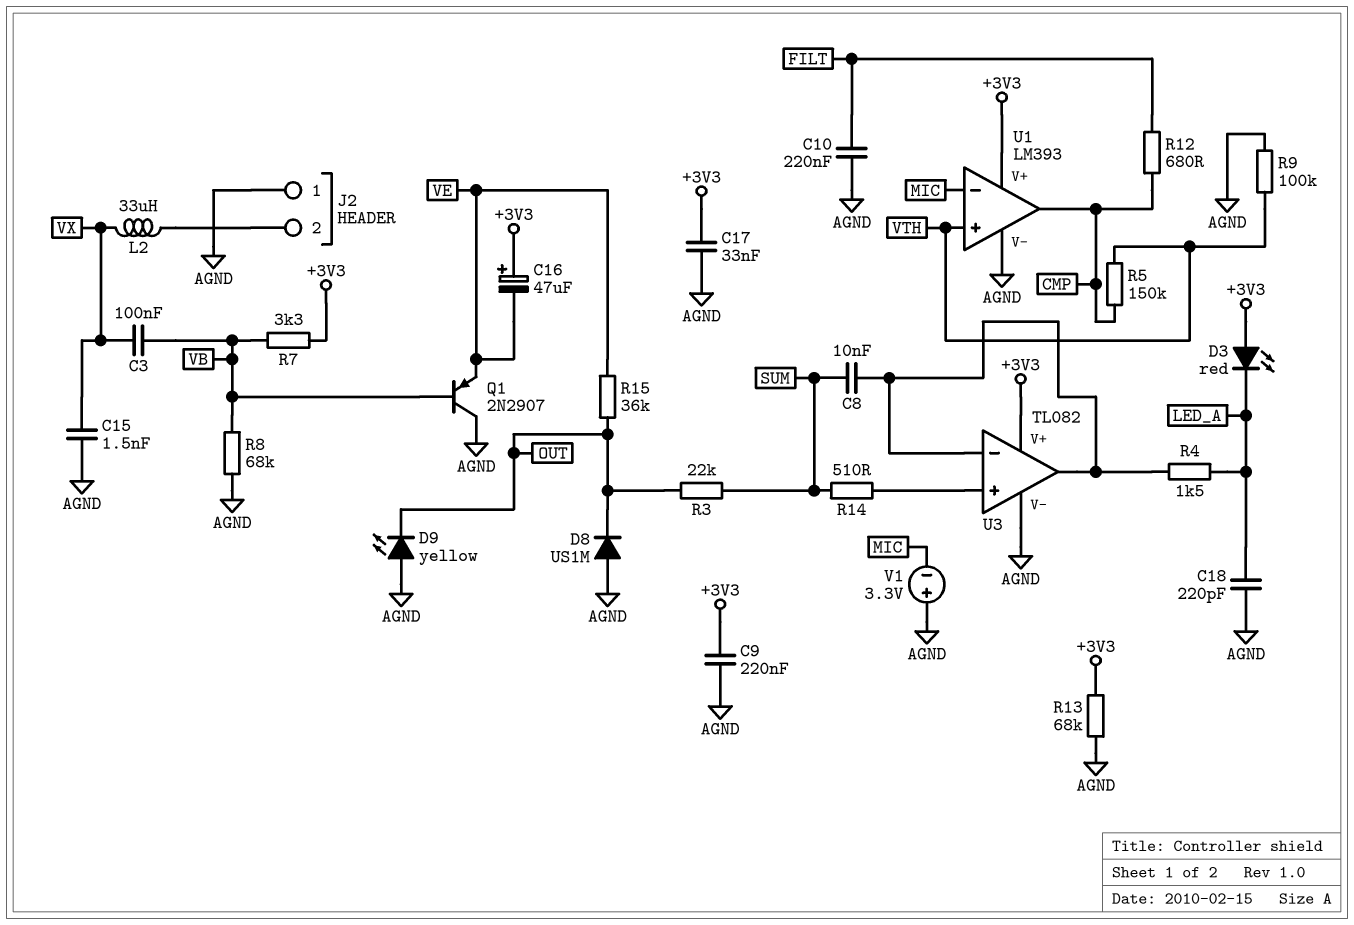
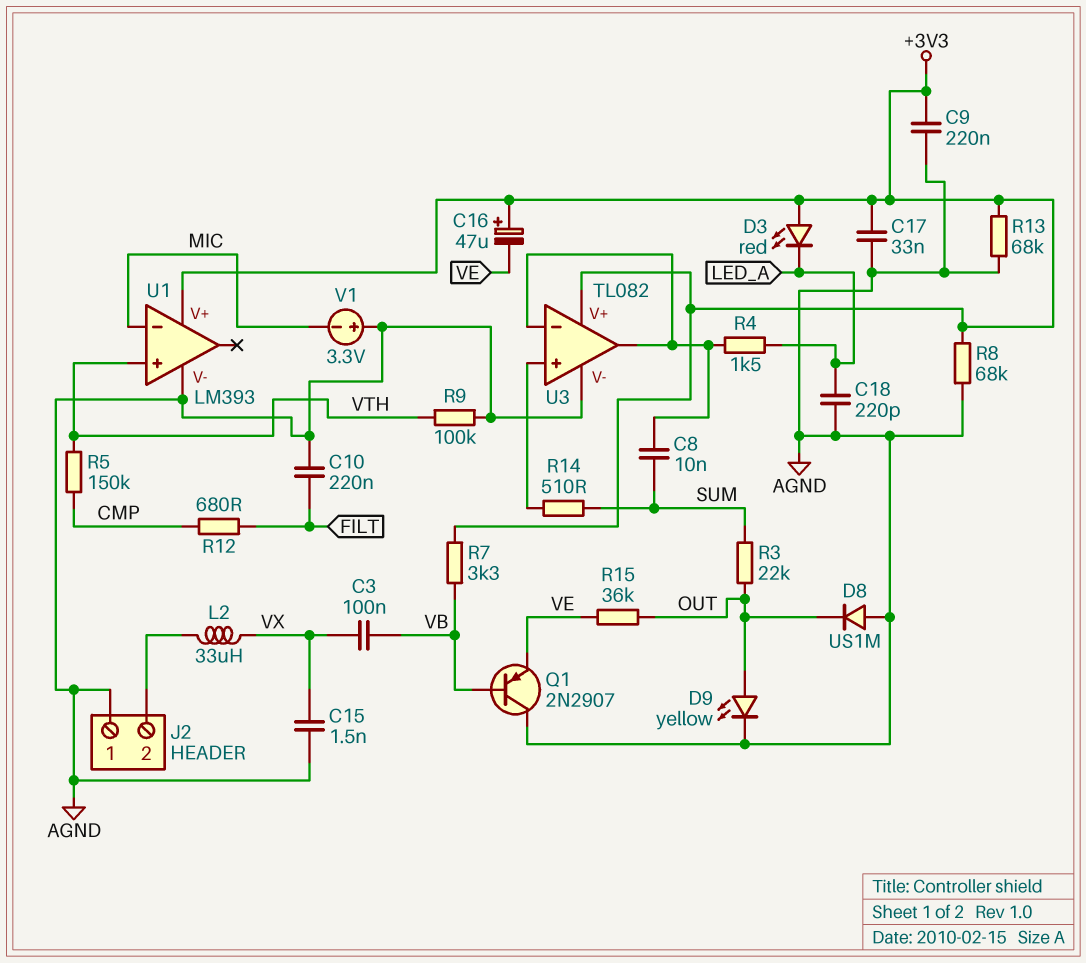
D9: LED yellow (A AGND, K OUT) -> LED yellow (A OUT, K AGND)
R8: 68k (AGND, VB) -> 68k (+3V3, AGND)
U1 pin out: CMP -> none

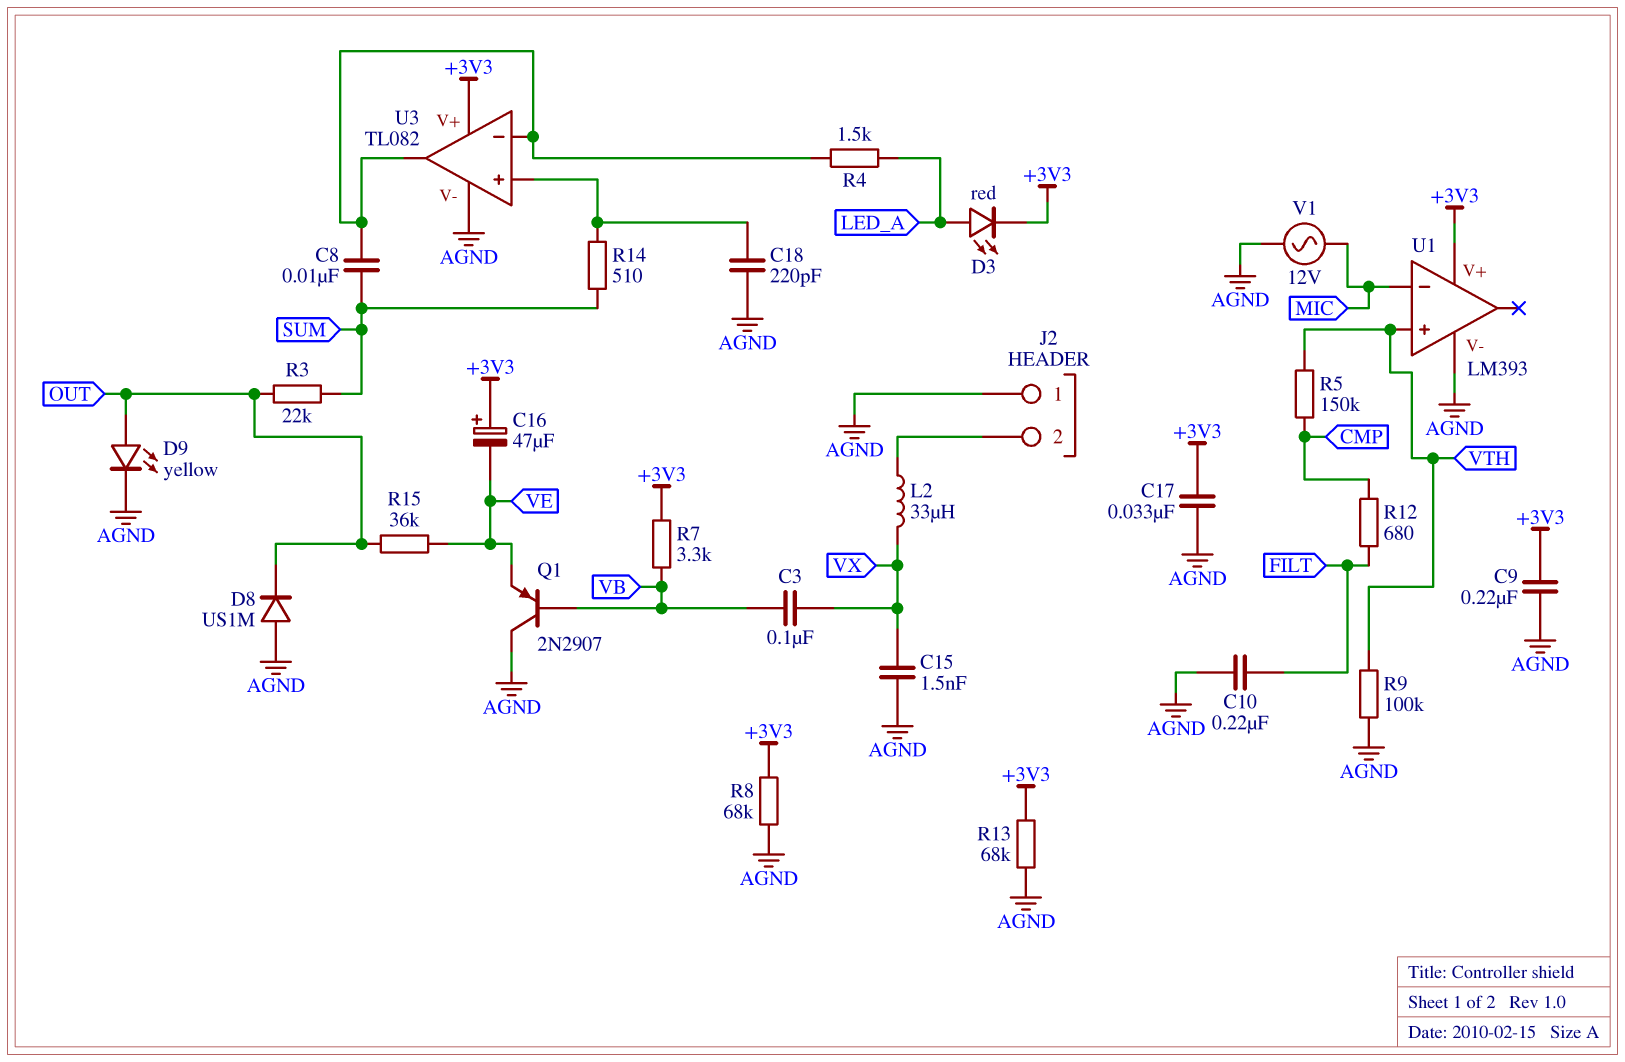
C18: 220pF (AGND, LED_A) -> 220pF (AGND, U3/in+)
D3: LED red (A +3V3, K LED_A) -> LED red (A LED_A, K +3V3)
V1: 3.3V (plus AGND, minus MIC) -> AC 12V (AGND, MIC)

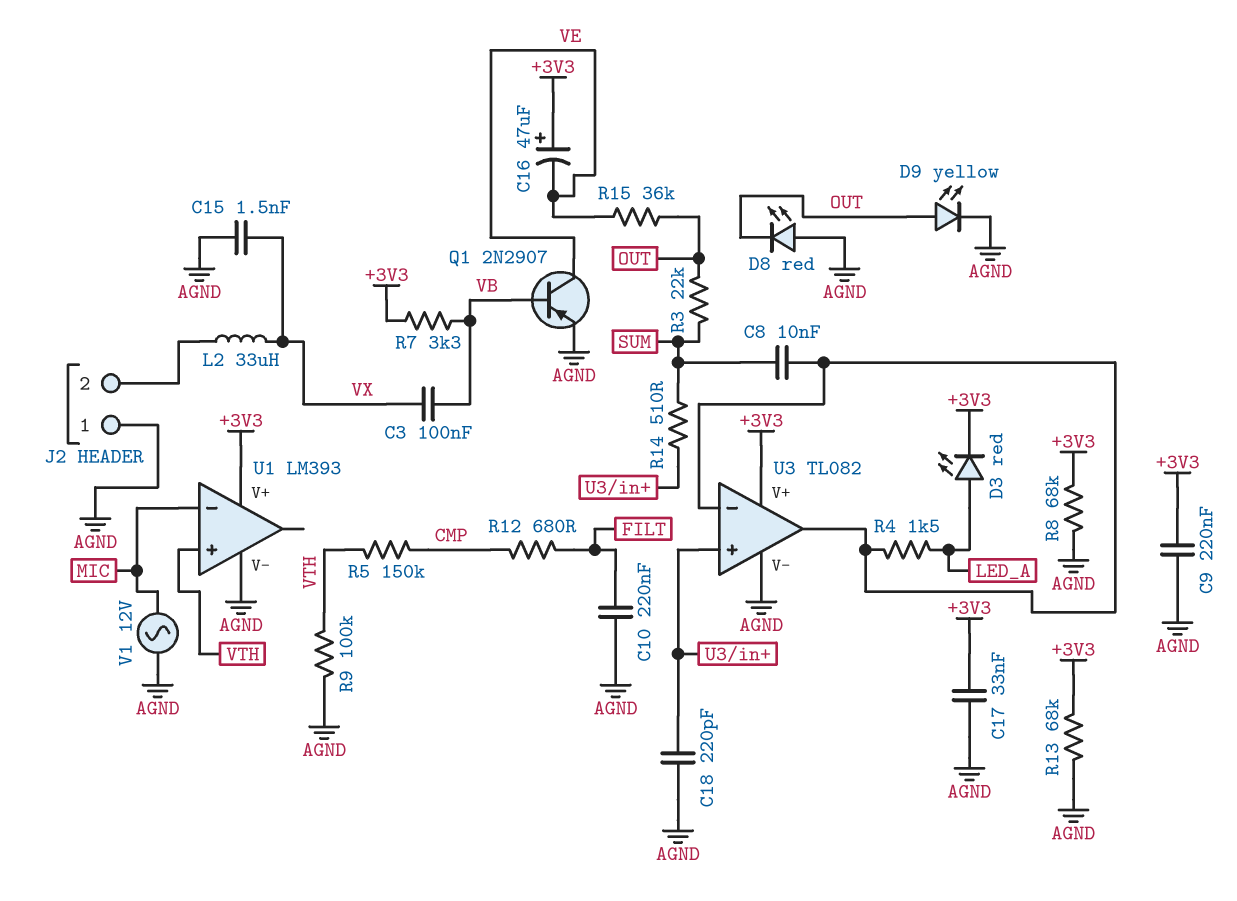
D8: diode US1M (A AGND, K OUT) -> LED red (A AGND, K OUT)
Q1: PNP 2N2907 (B VB, C AGND, E VE) -> PNP 2N2907 (B VB, C VE, E AGND)

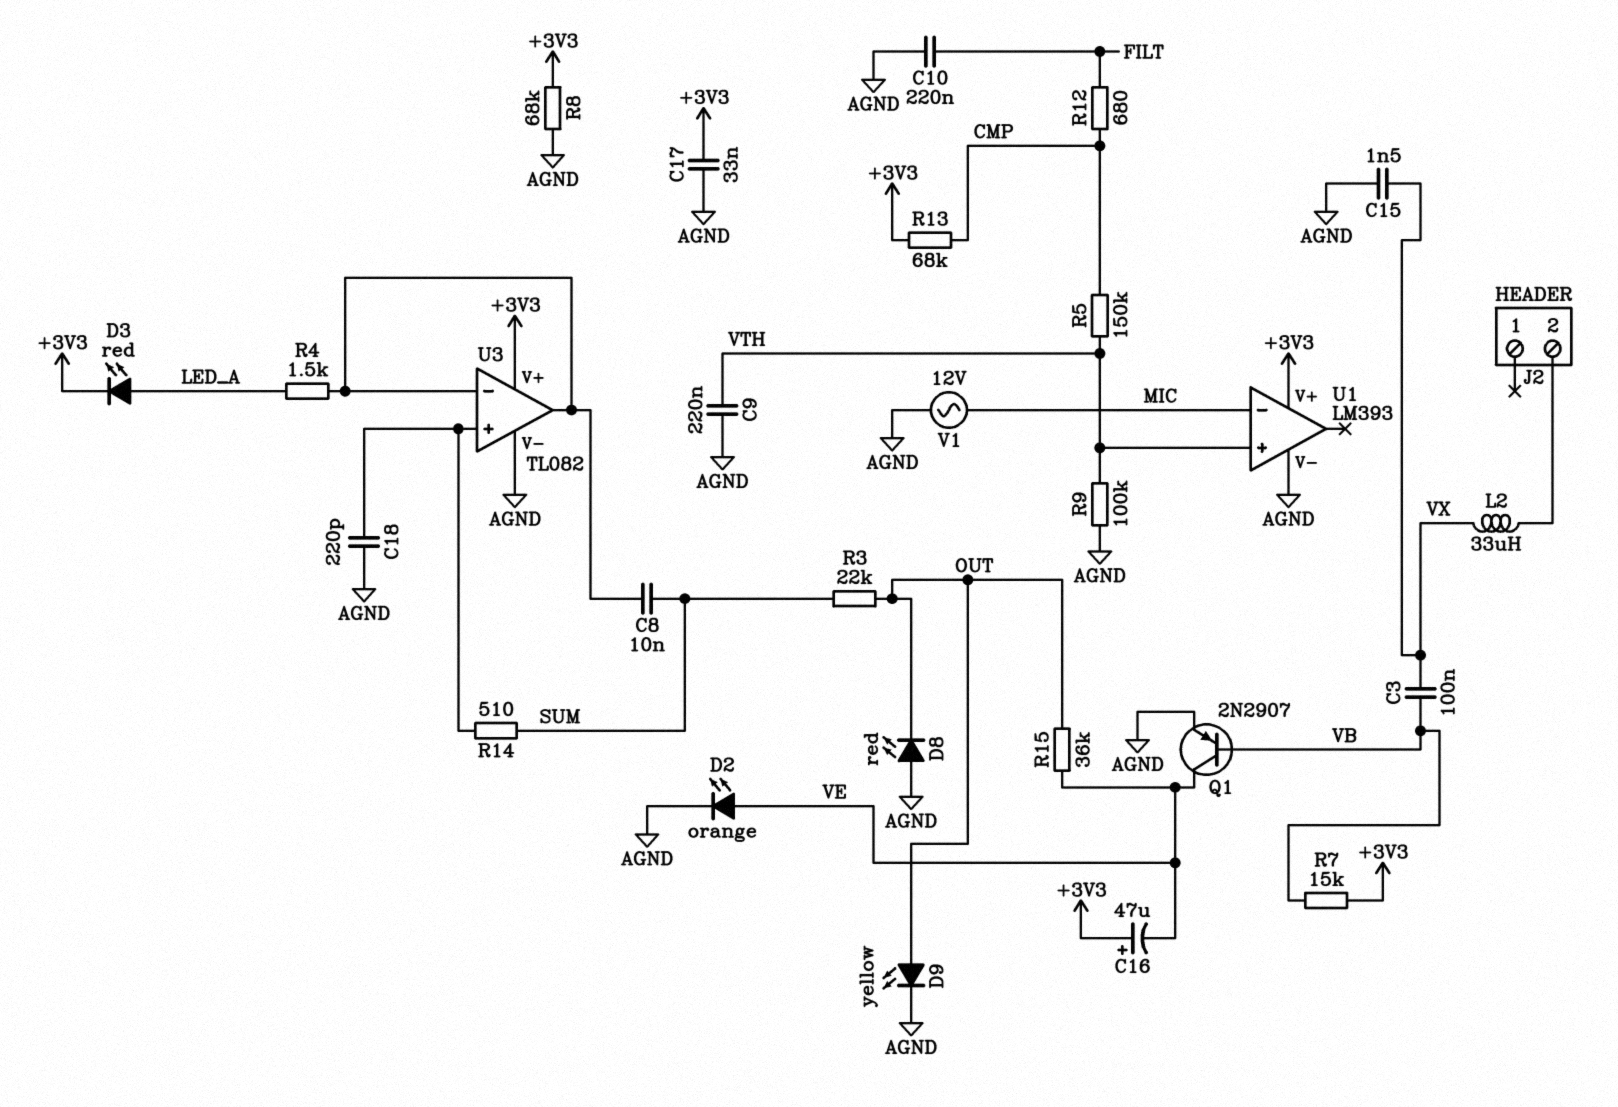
C9: 220nF (+3V3, AGND) -> 220nF (AGND, VTH)
D2: none -> LED orange (A VE, K AGND)
J2 pin 1: AGND -> none
R7: 3.3k (+3V3, VB) -> 15k (+3V3, VB)
R13: 68k (+3V3, AGND) -> 68k (+3V3, CMP)

